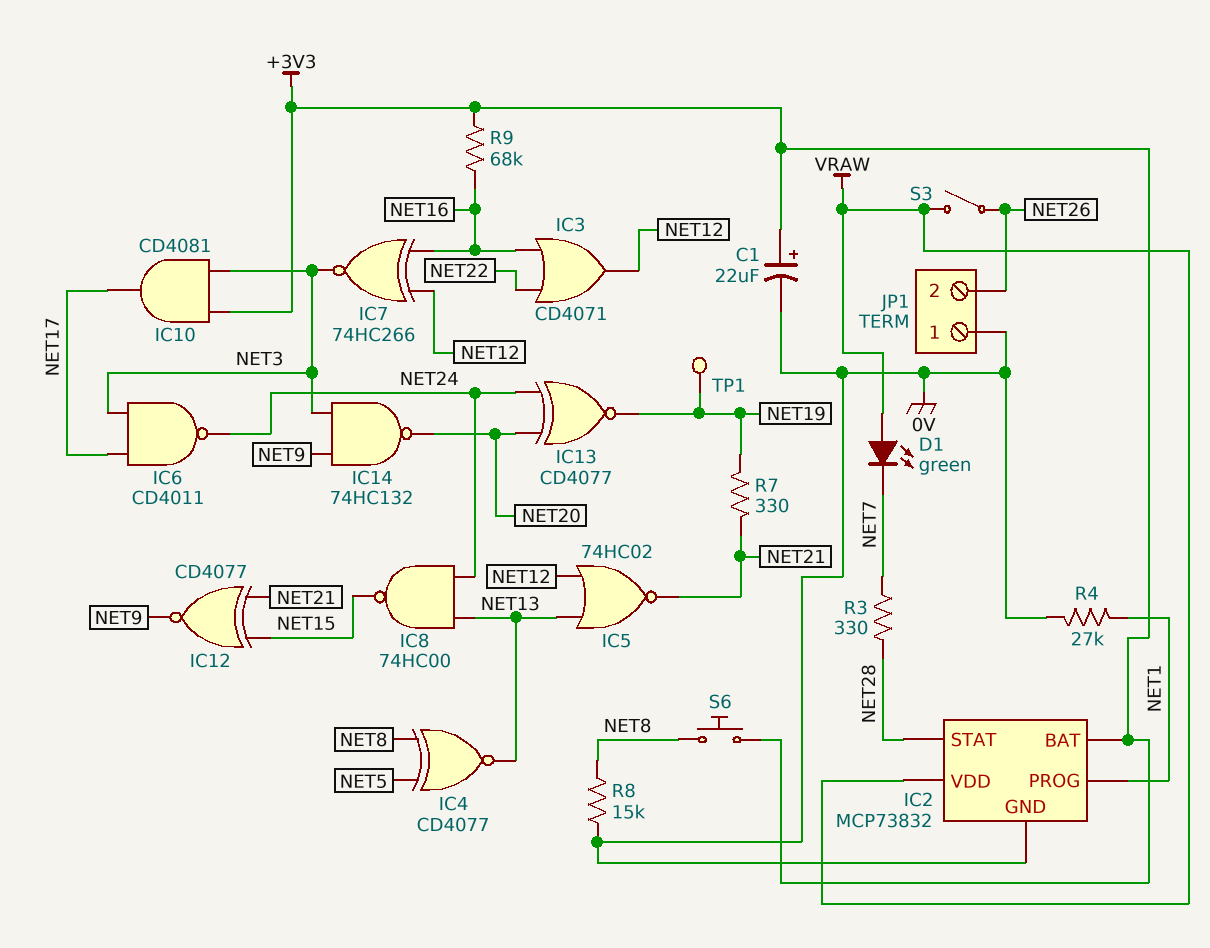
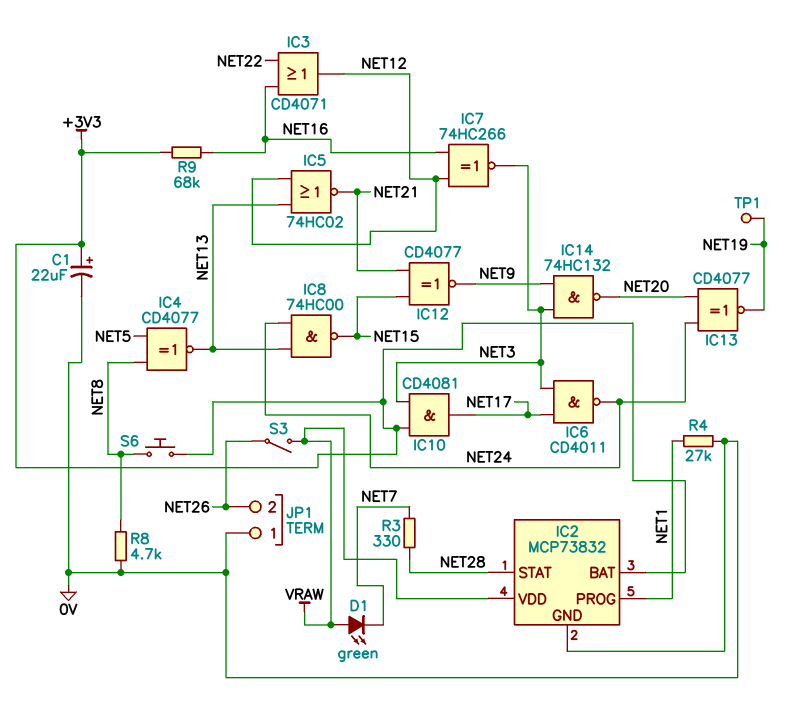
R7: 330 (NET19, NET21) -> none
R8: 15k (0V, NET8) -> 4.7k (0V, NET8)

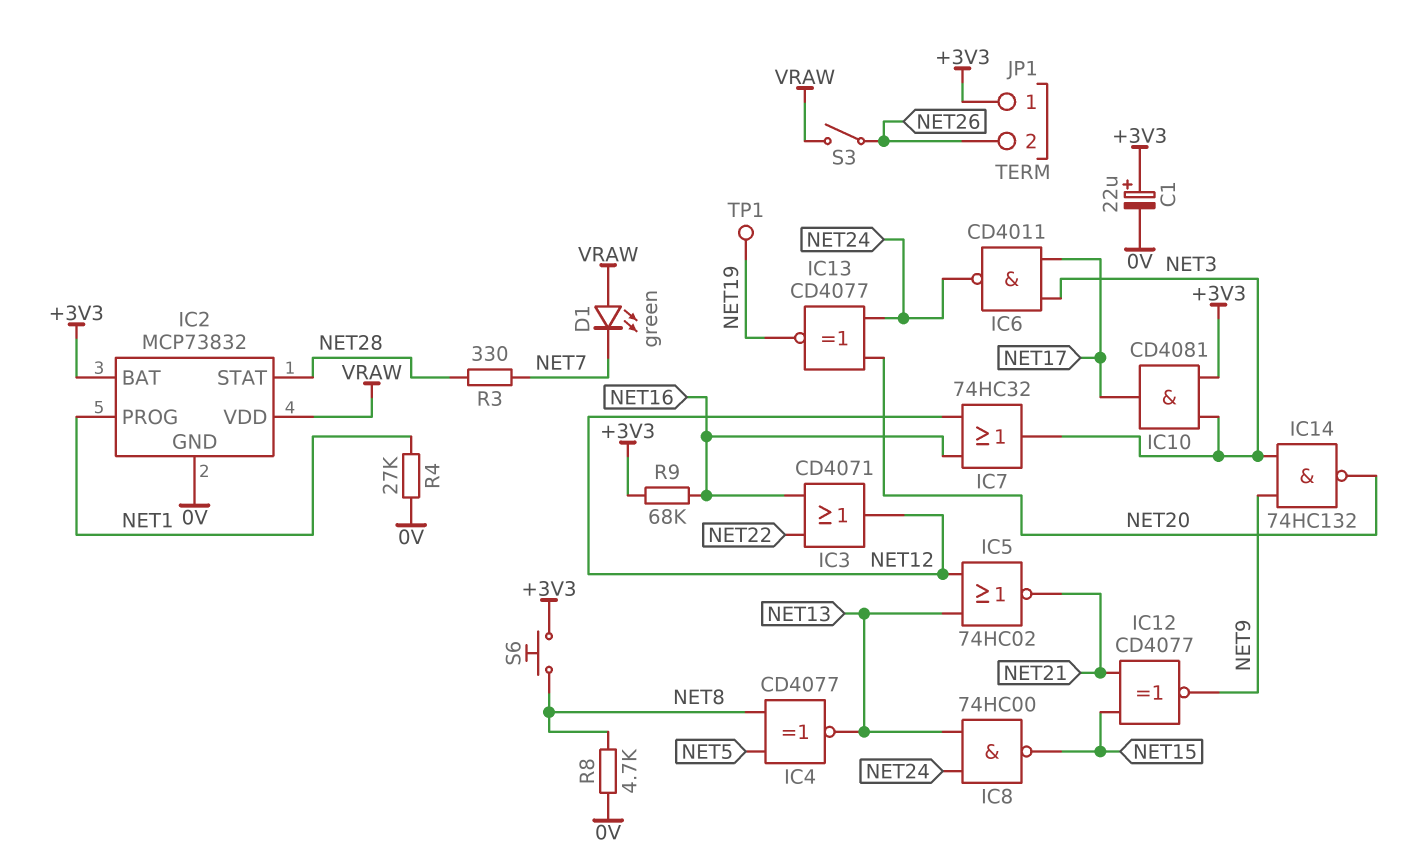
IC7: XNOR 74HC266 (in NET12, in NET16, out NET3) -> OR 74HC32 (in NET12, in NET16, out NET3)
JP1 pin 1: 0V -> +3V3

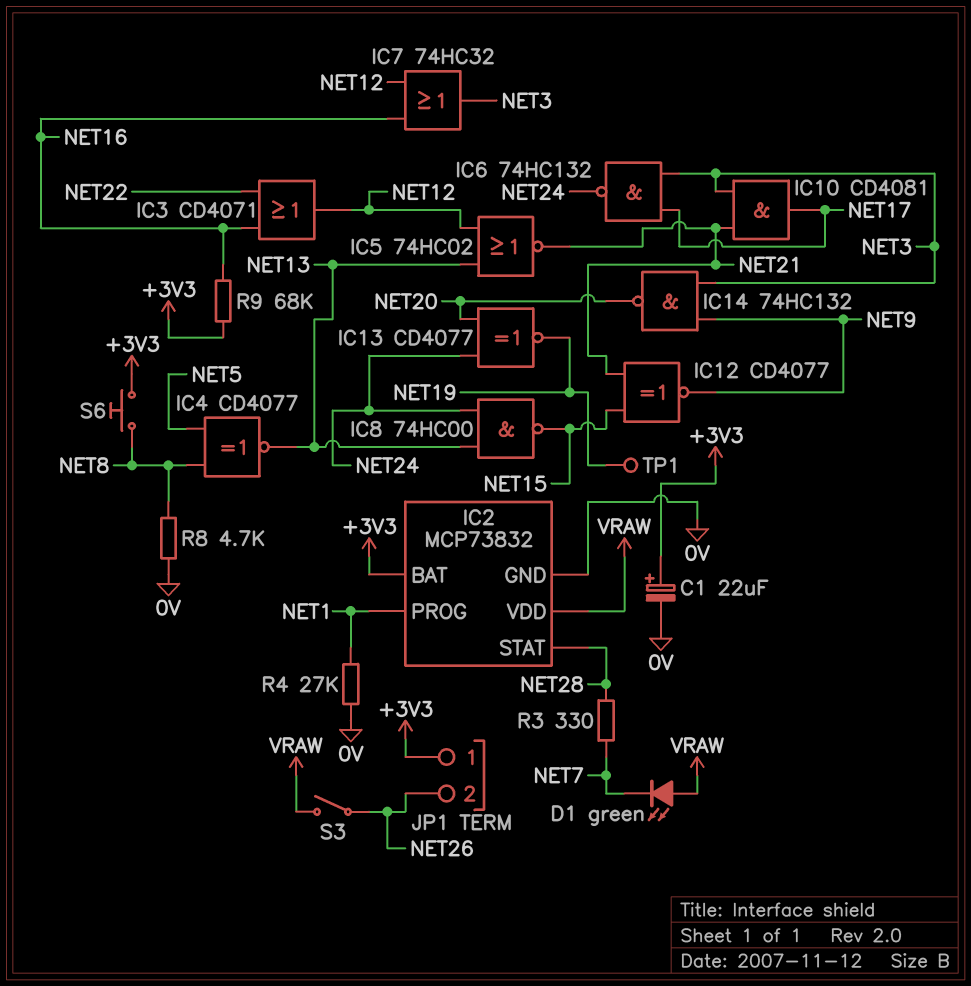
IC6: NAND CD4011 (in NET3, in NET17, out NET24) -> NAND 74HC132 (in NET3, in NET17, out NET24)
IC10: AND CD4081 (in +3V3, in NET3, out NET17) -> AND CD4081 (in NET3, in NET21, out NET17)

